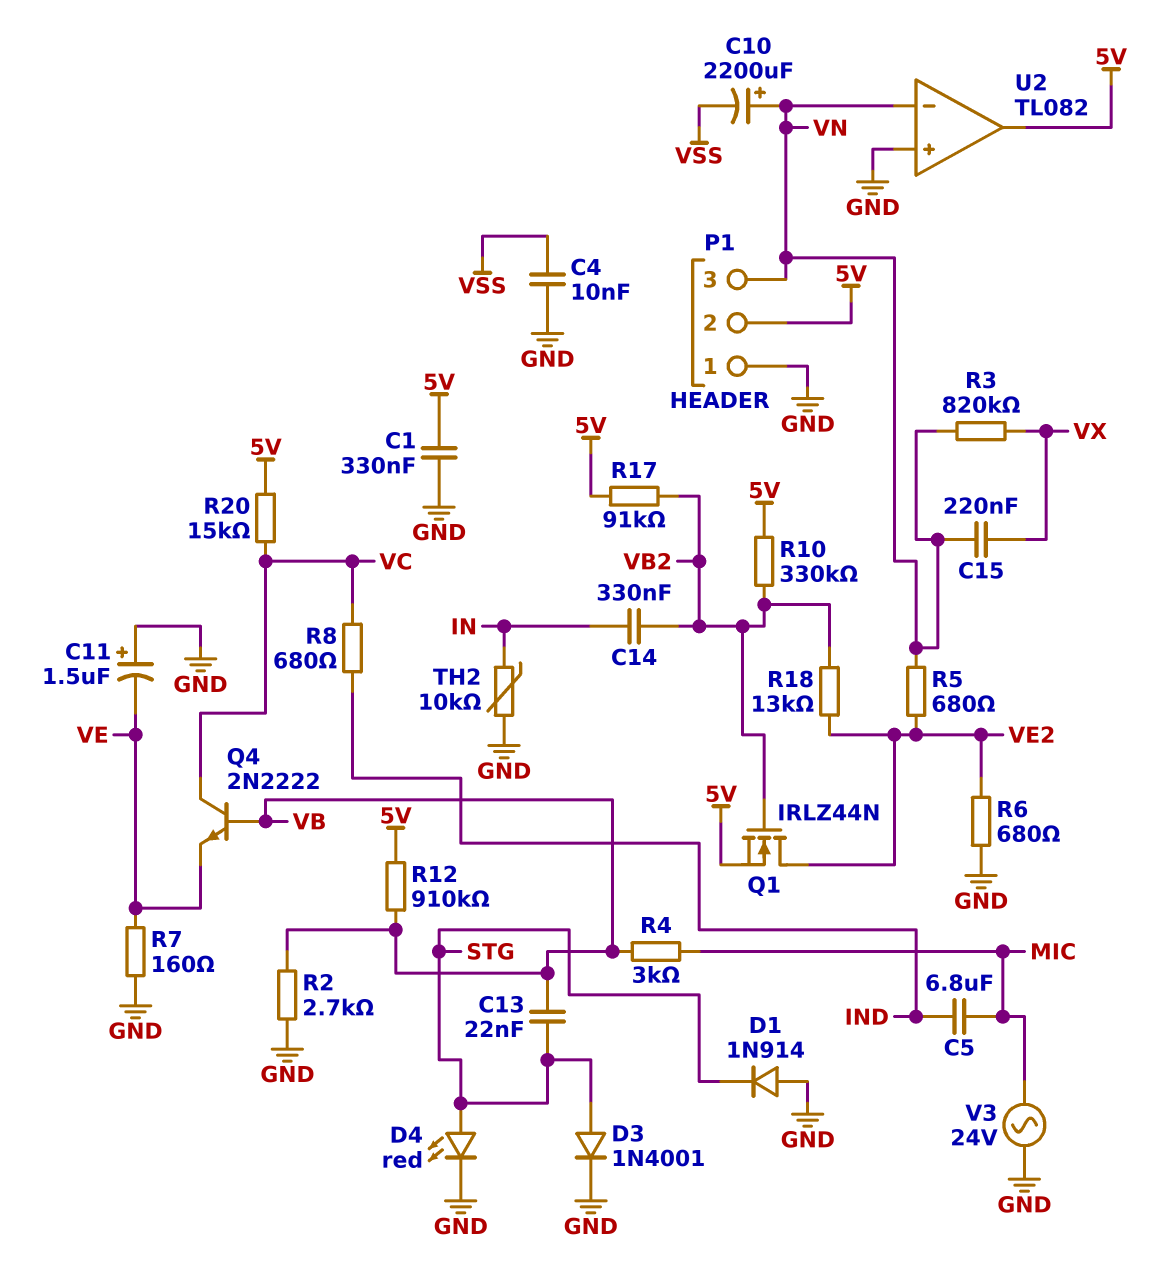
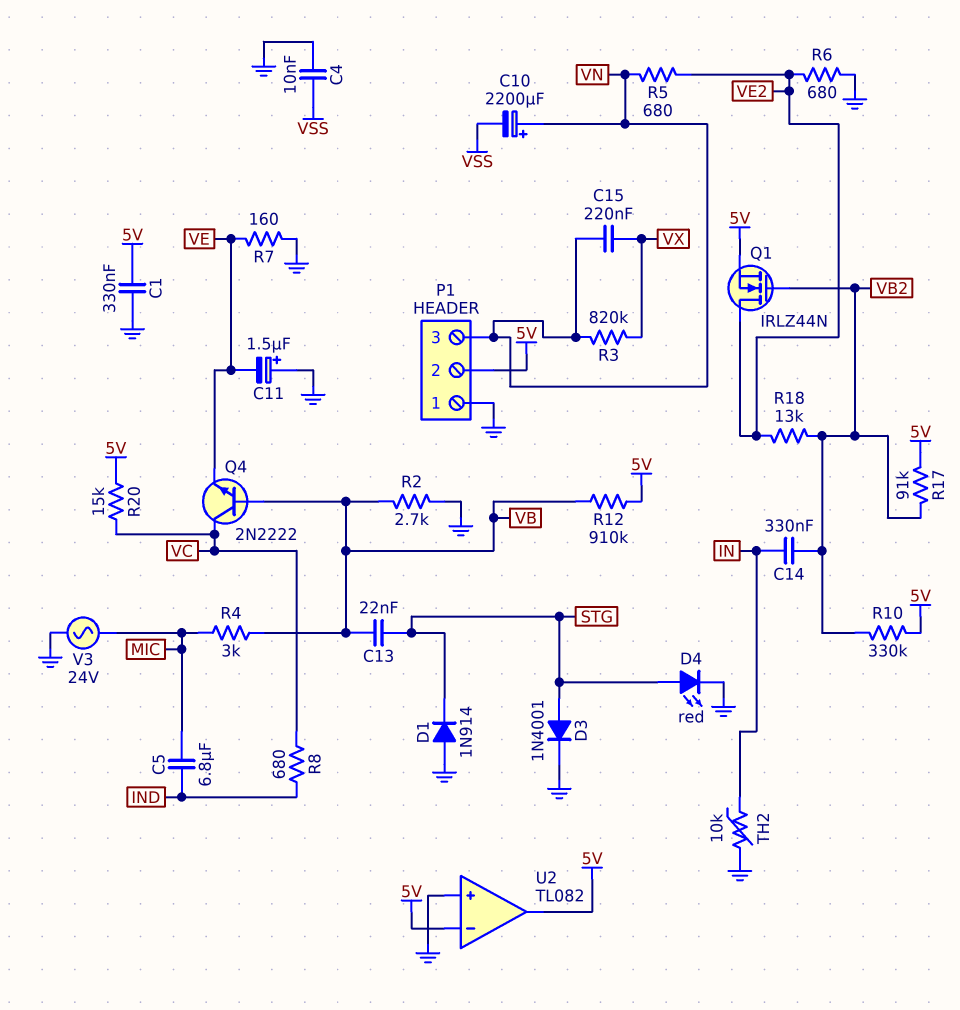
U2 pin in-: VN -> 5V

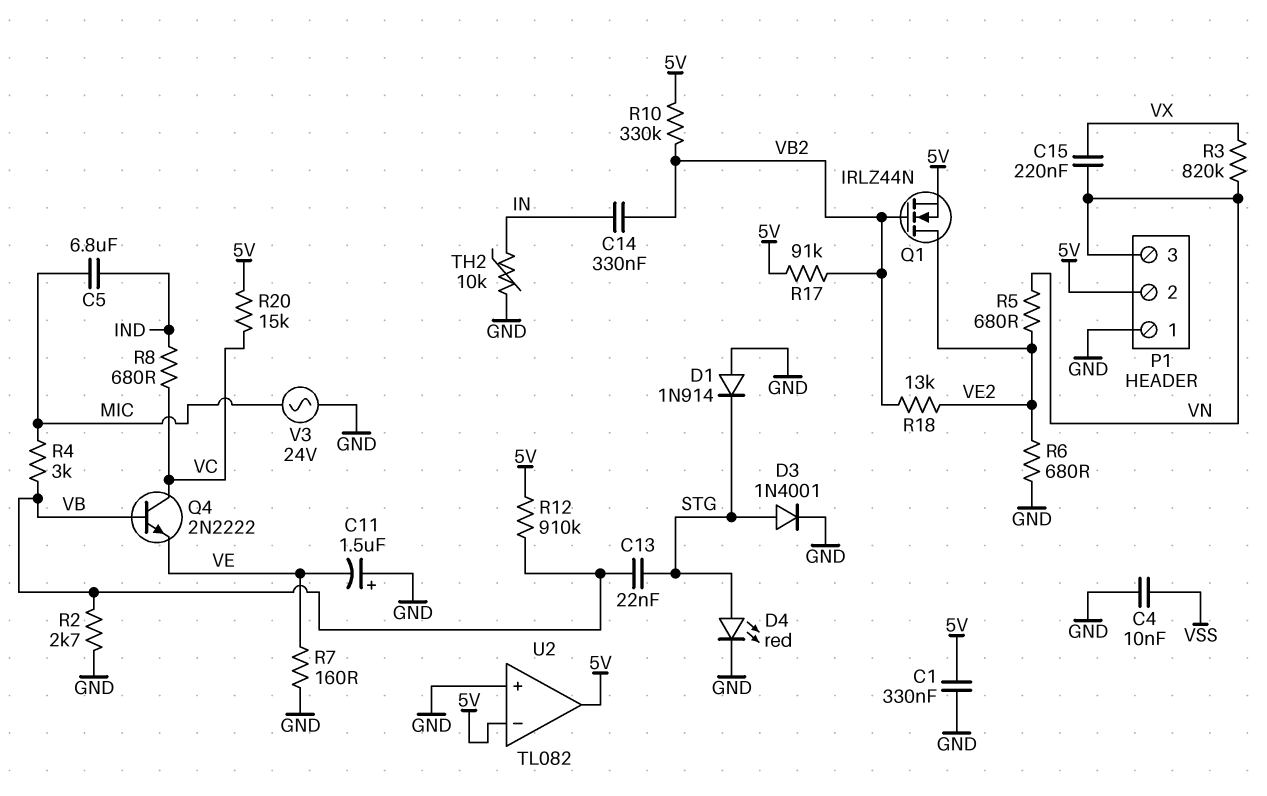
C10: 2200uF (plus VN, minus VSS) -> none

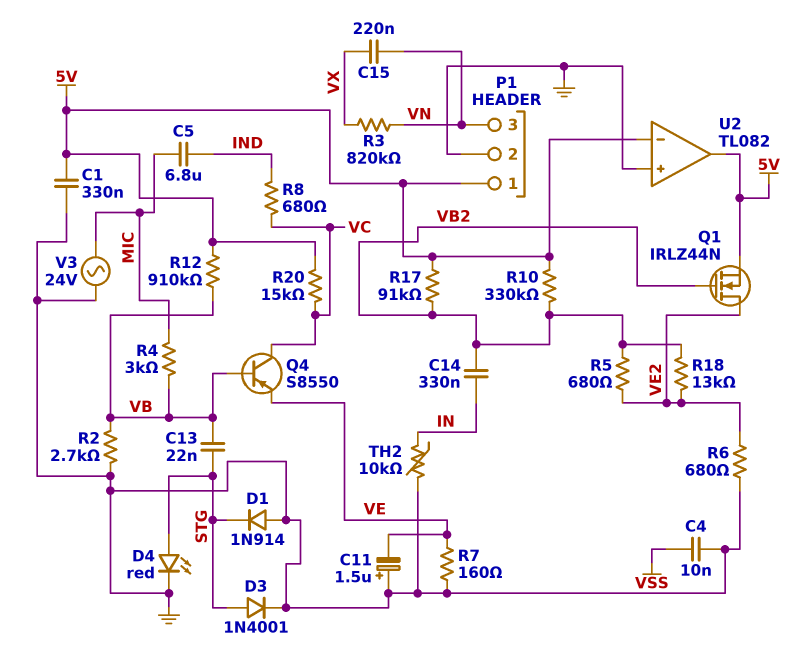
P1 pin 1: GND -> 5V
P1 pin 2: 5V -> GND
Q4: NPN 2N2222 (B VB, C VC, E VE) -> PNP S8550 (B VB, C VC, E VE)
R5: 680 (VE2, VN) -> 680 (VB2, VE2)

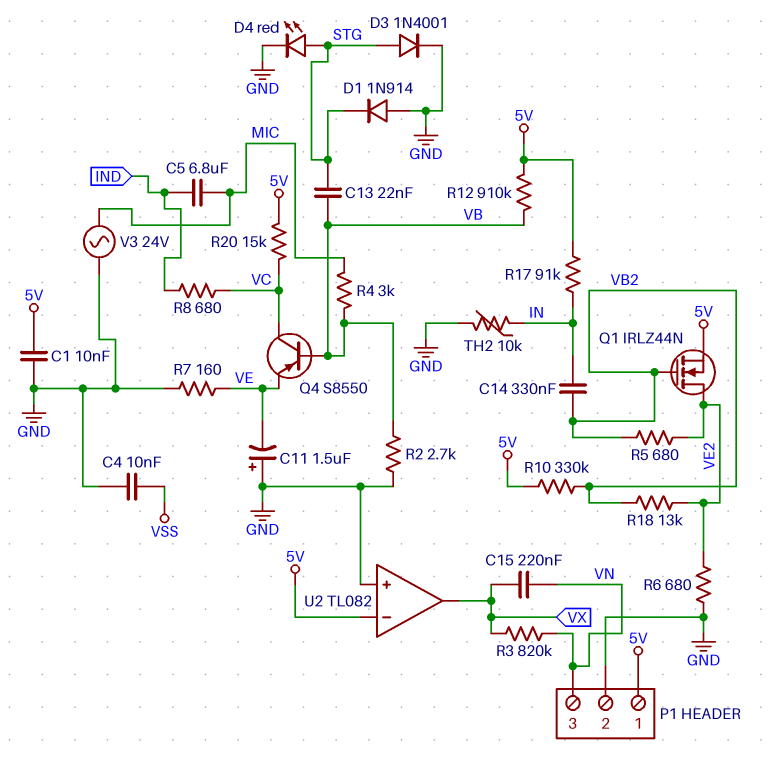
C1: 330nF (5V, GND) -> 10nF (5V, GND)
R17: 91k (5V, VB2) -> 91k (5V, IN)
U2 pin out: 5V -> VX

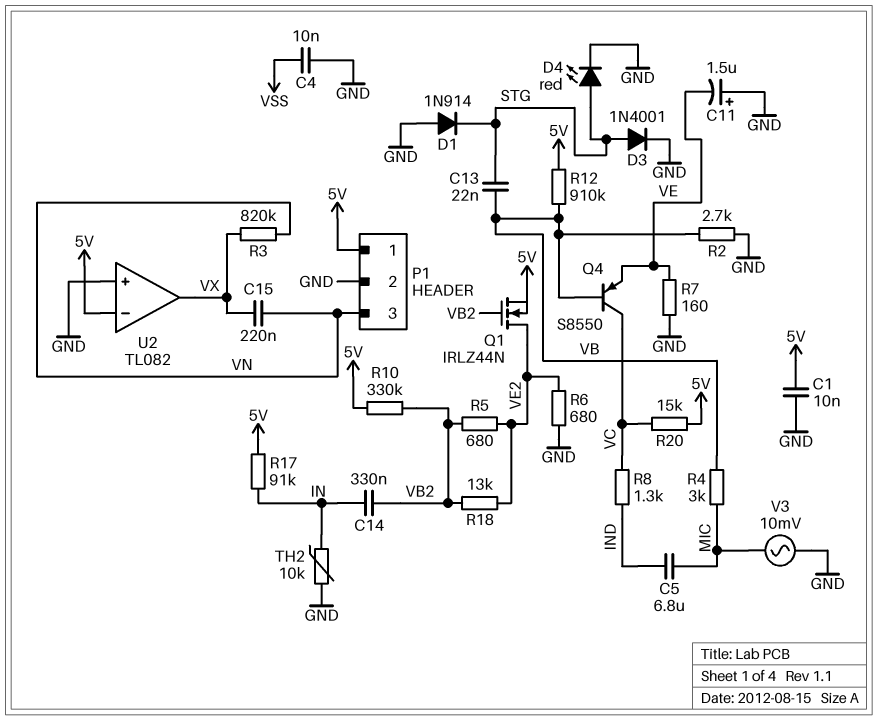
R8: 680 (IND, VC) -> 1.3k (IND, VC)
V3: AC 24V (GND, MIC) -> AC 10mV (GND, MIC)

